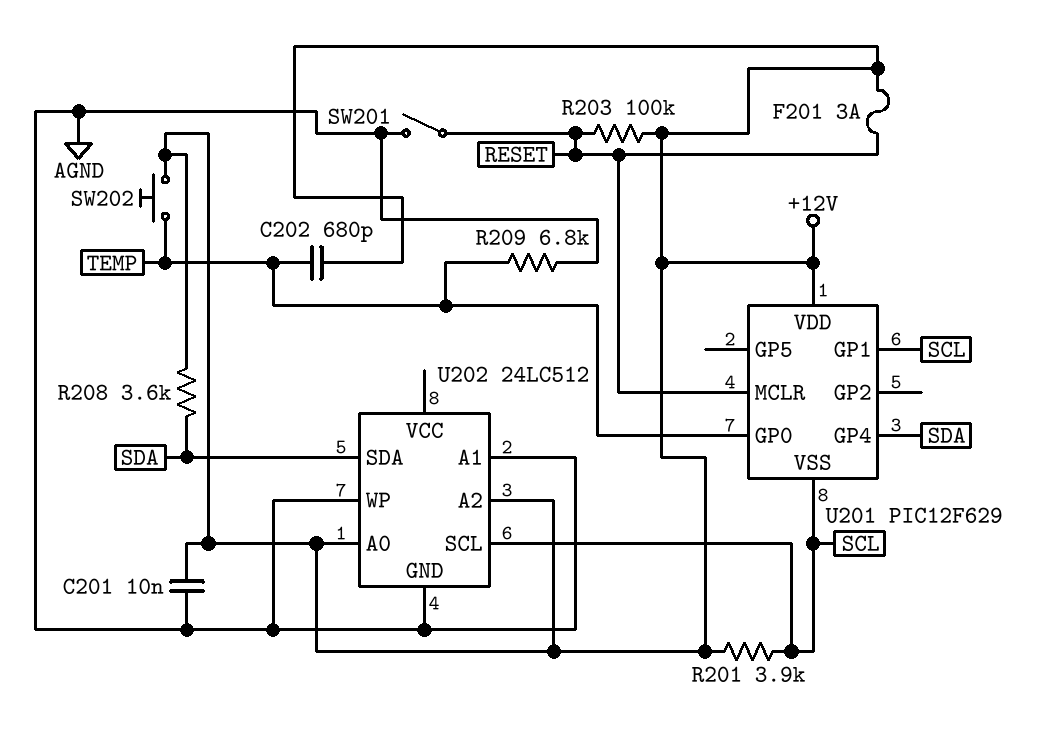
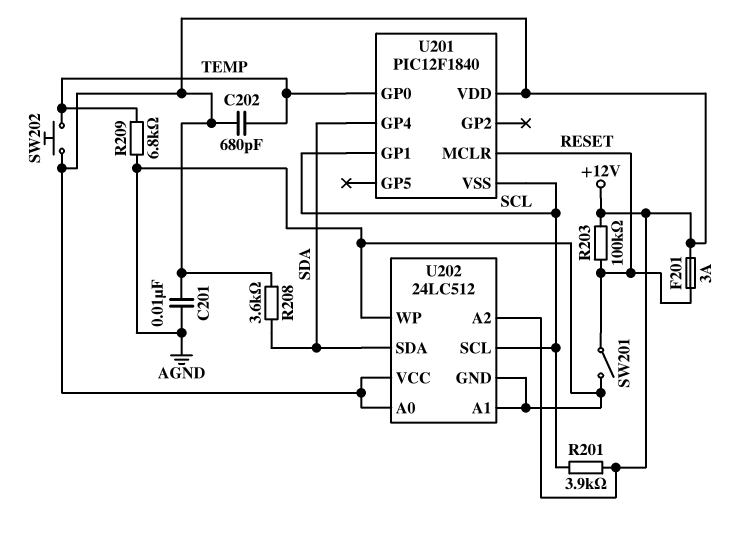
U201: PIC12F629 -> PIC12F1840
U202 pin VCC: none -> +12V

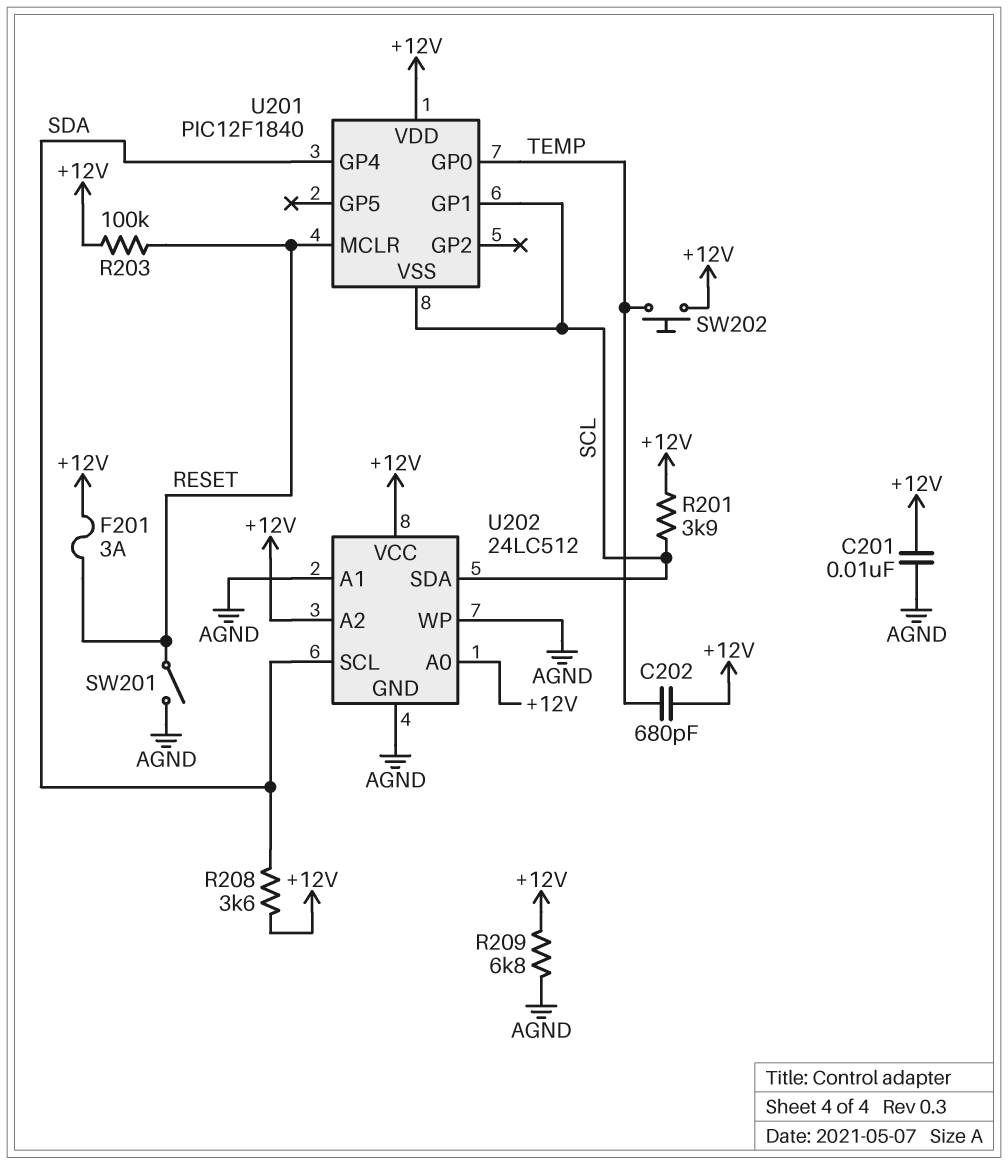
R209: 6.8k (AGND, TEMP) -> 6.8k (+12V, AGND)
U202 pin SCL: SCL -> SDA
U202 pin SDA: SDA -> SCL

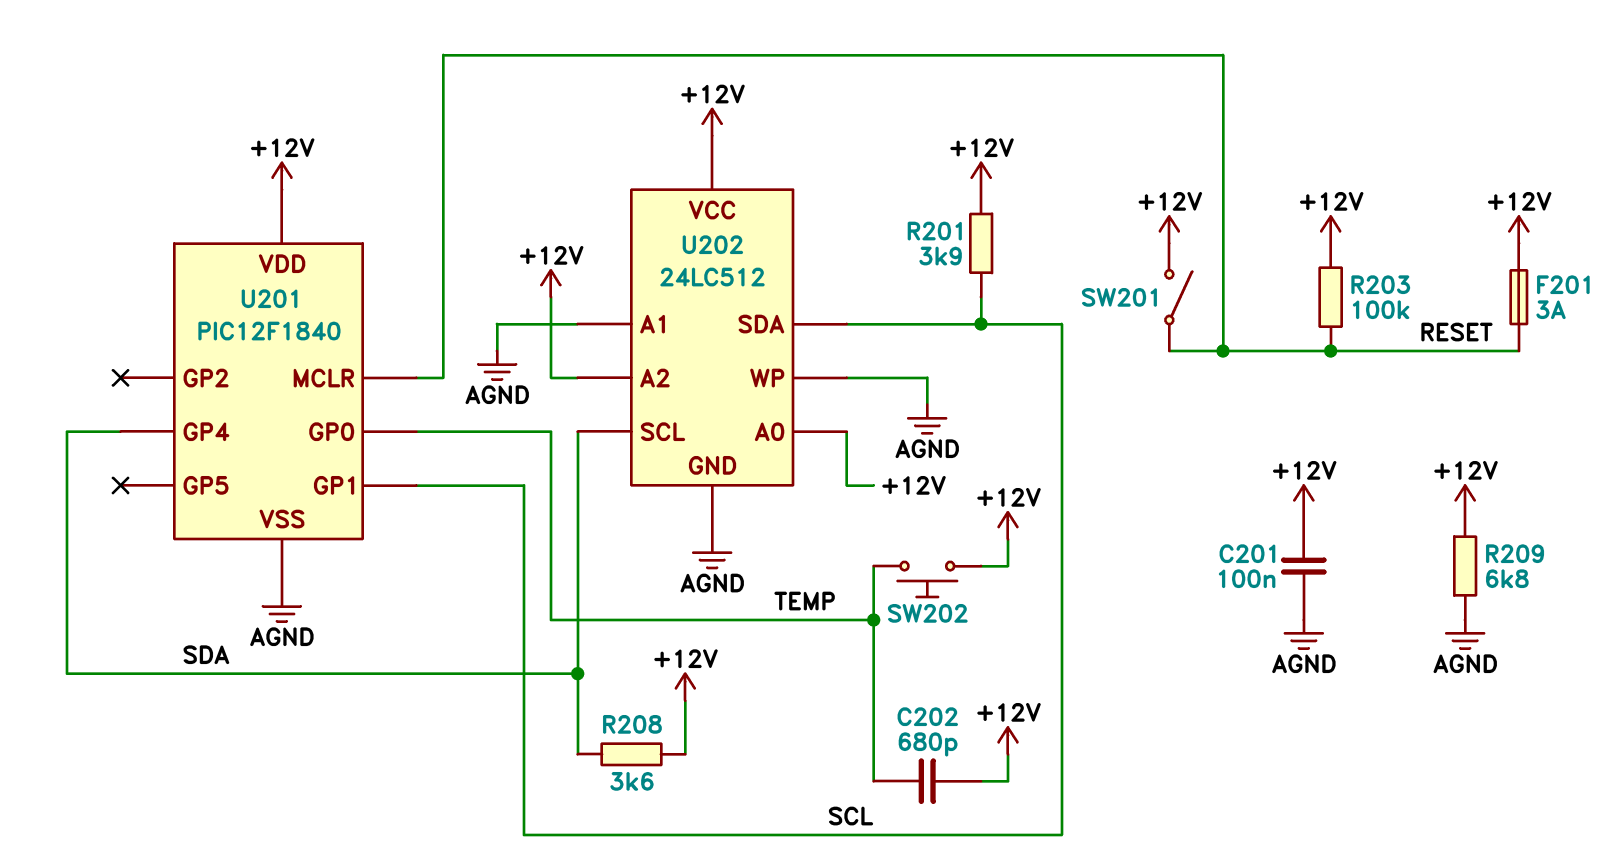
C201: 10nF (+12V, AGND) -> 100nF (+12V, AGND)
SW201: switch (AGND, RESET) -> switch (+12V, RESET)
U201 pin VSS: SCL -> AGND

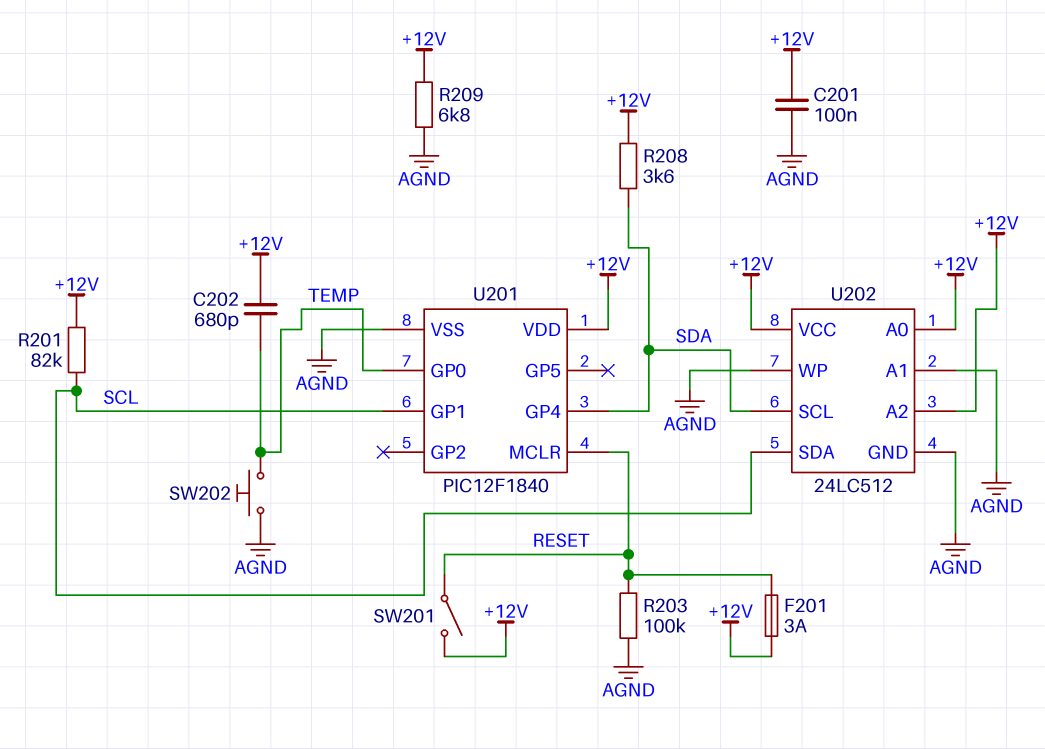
R201: 3.9k (+12V, SCL) -> 82k (+12V, SCL)
R203: 100k (+12V, RESET) -> 100k (AGND, RESET)
SW202: button (+12V, TEMP) -> button (AGND, TEMP)

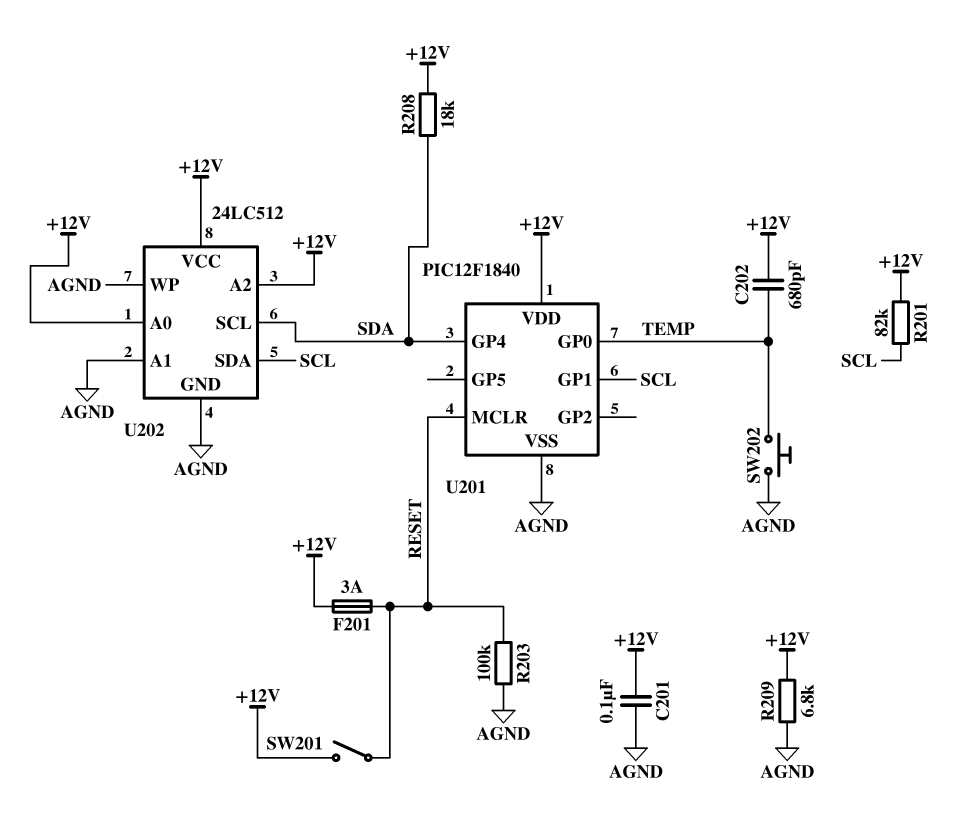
R208: 3.6k (+12V, SDA) -> 18k (+12V, SDA)

